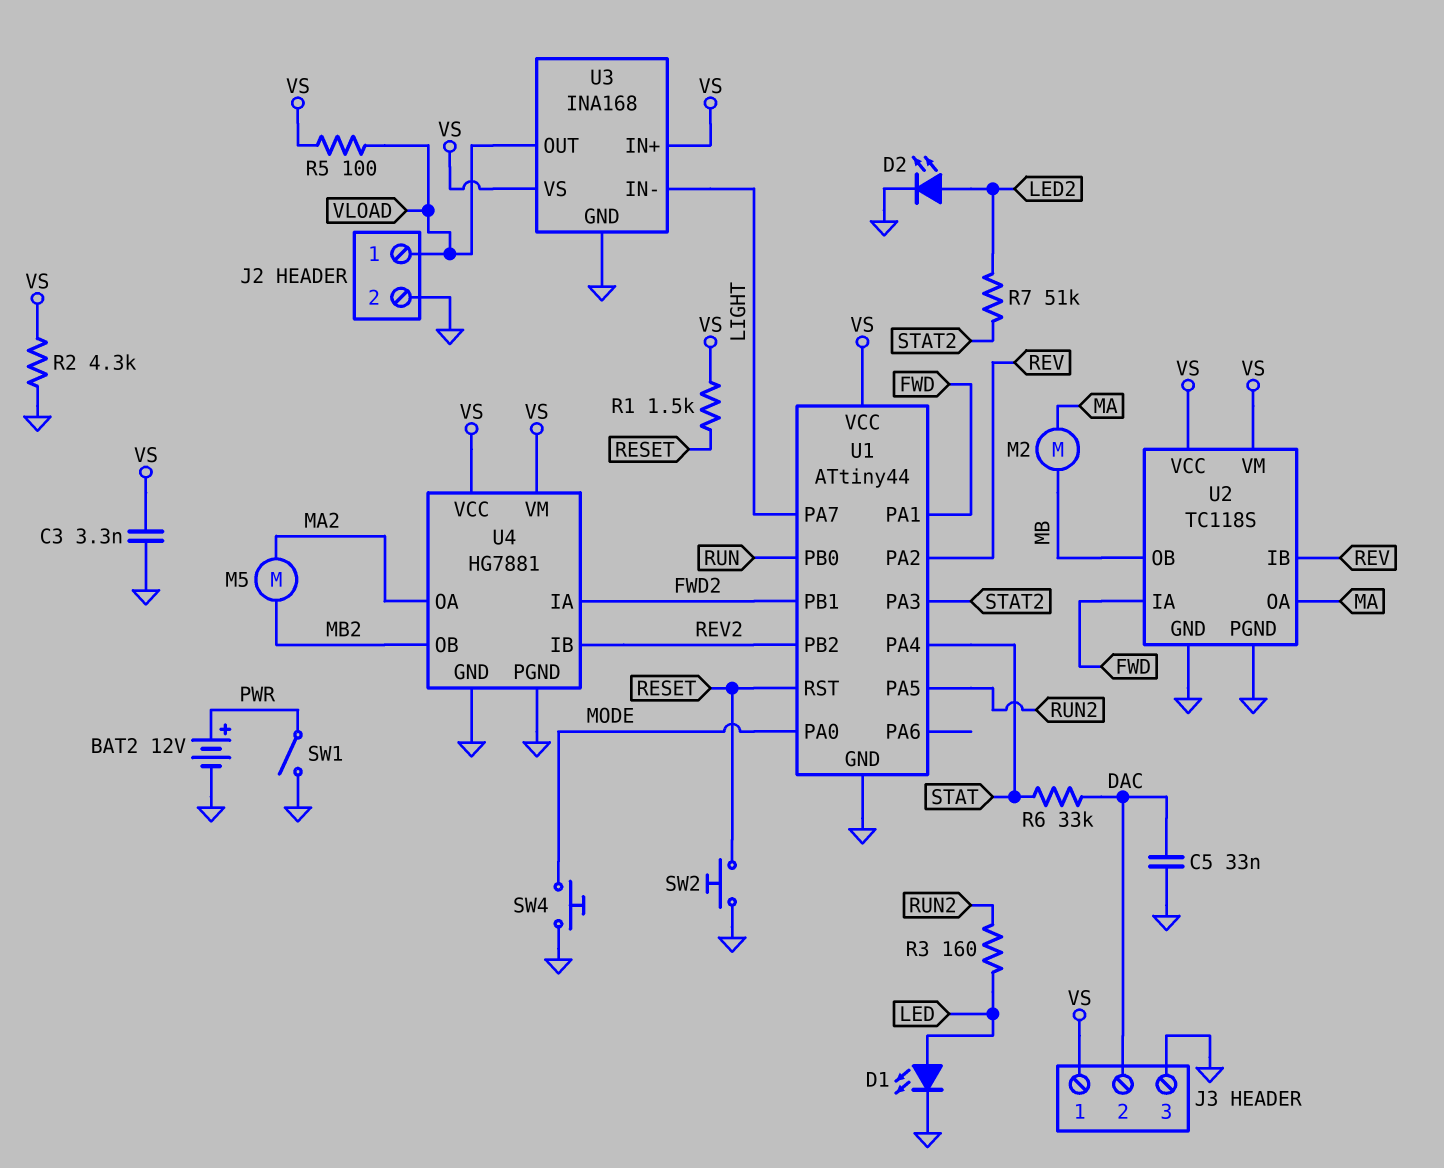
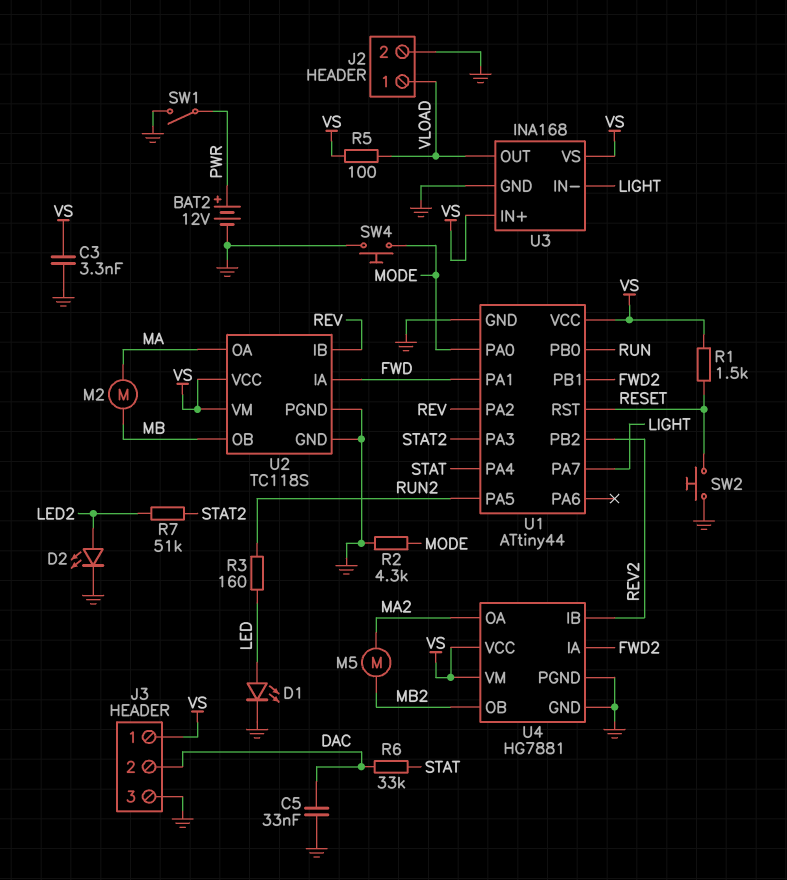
R2: 4.3k (GND, VS) -> 4.3k (GND, MODE)

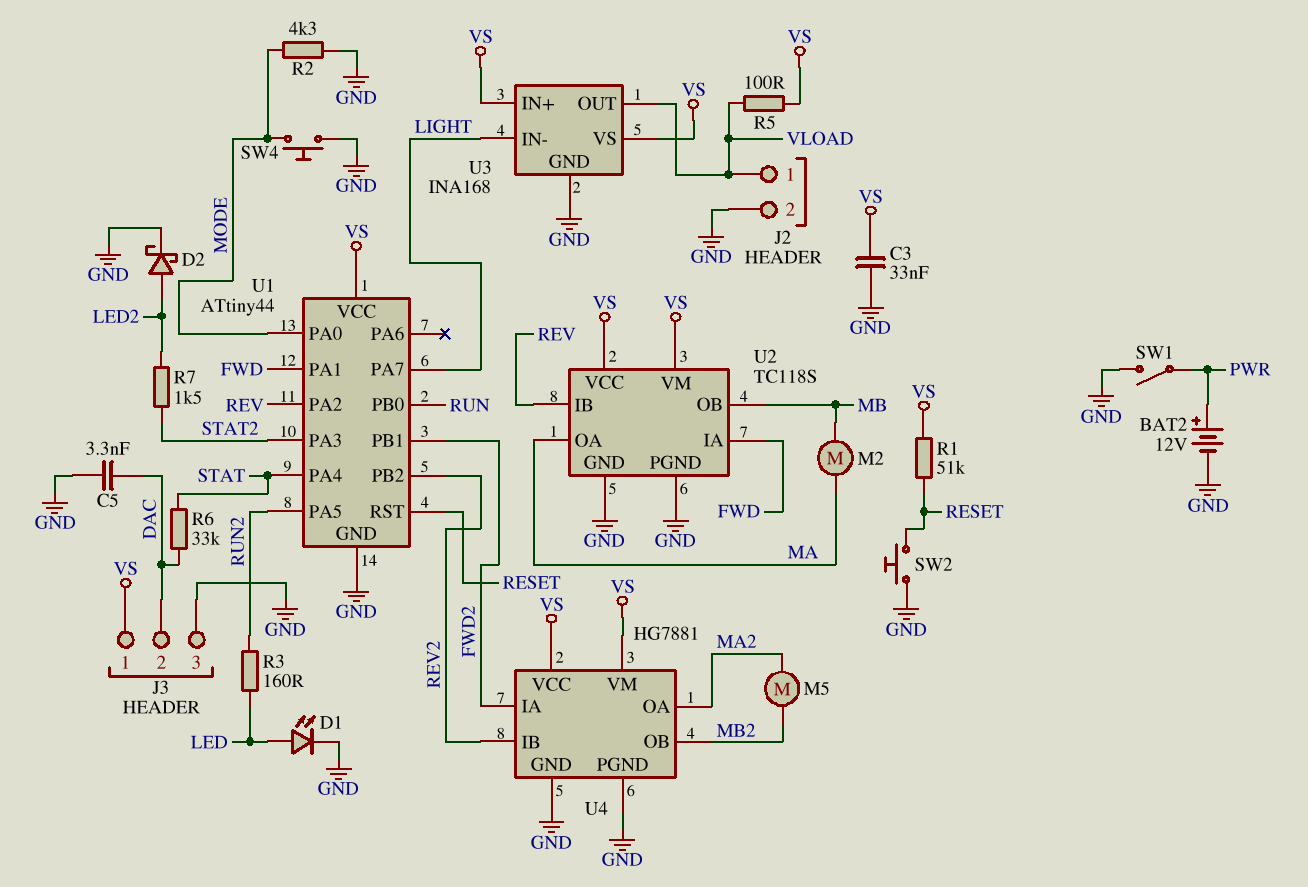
C3: 3.3nF (GND, VS) -> 33nF (GND, VS)
C5: 33nF (DAC, GND) -> 3.3nF (DAC, GND)
D2: LED (A LED2, K GND) -> schottky (A LED2, K GND)
R1: 1.5k (RESET, VS) -> 51k (RESET, VS)
R7: 51k (LED2, STAT2) -> 1.5k (LED2, STAT2)

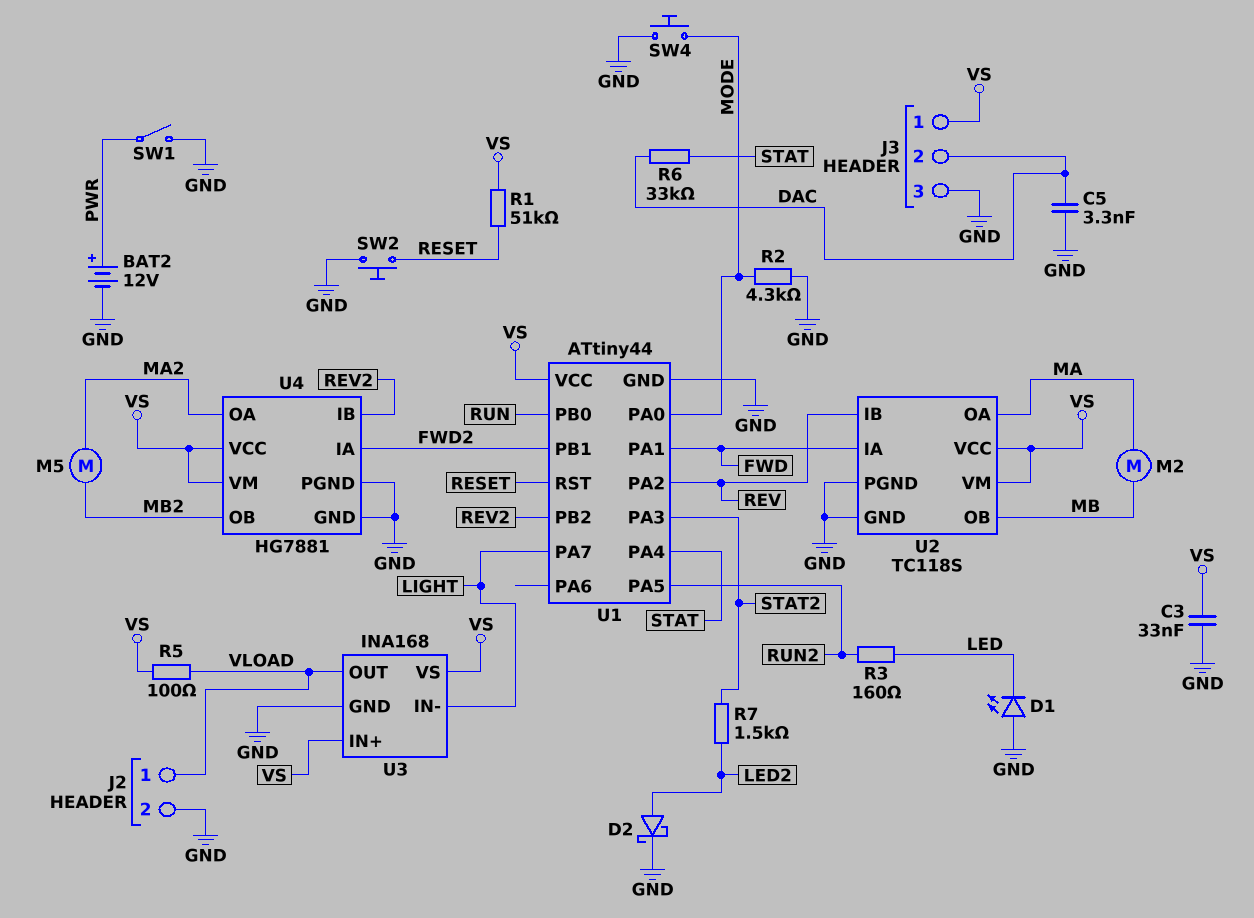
D1: LED (A LED, K GND) -> LED (A GND, K LED)

